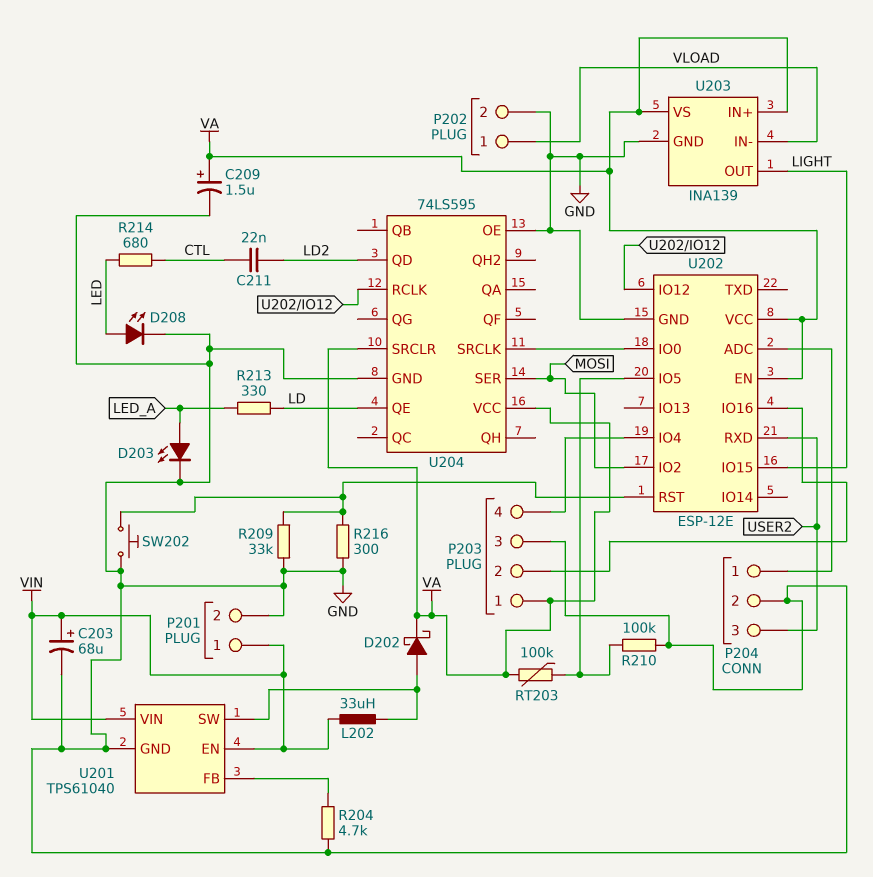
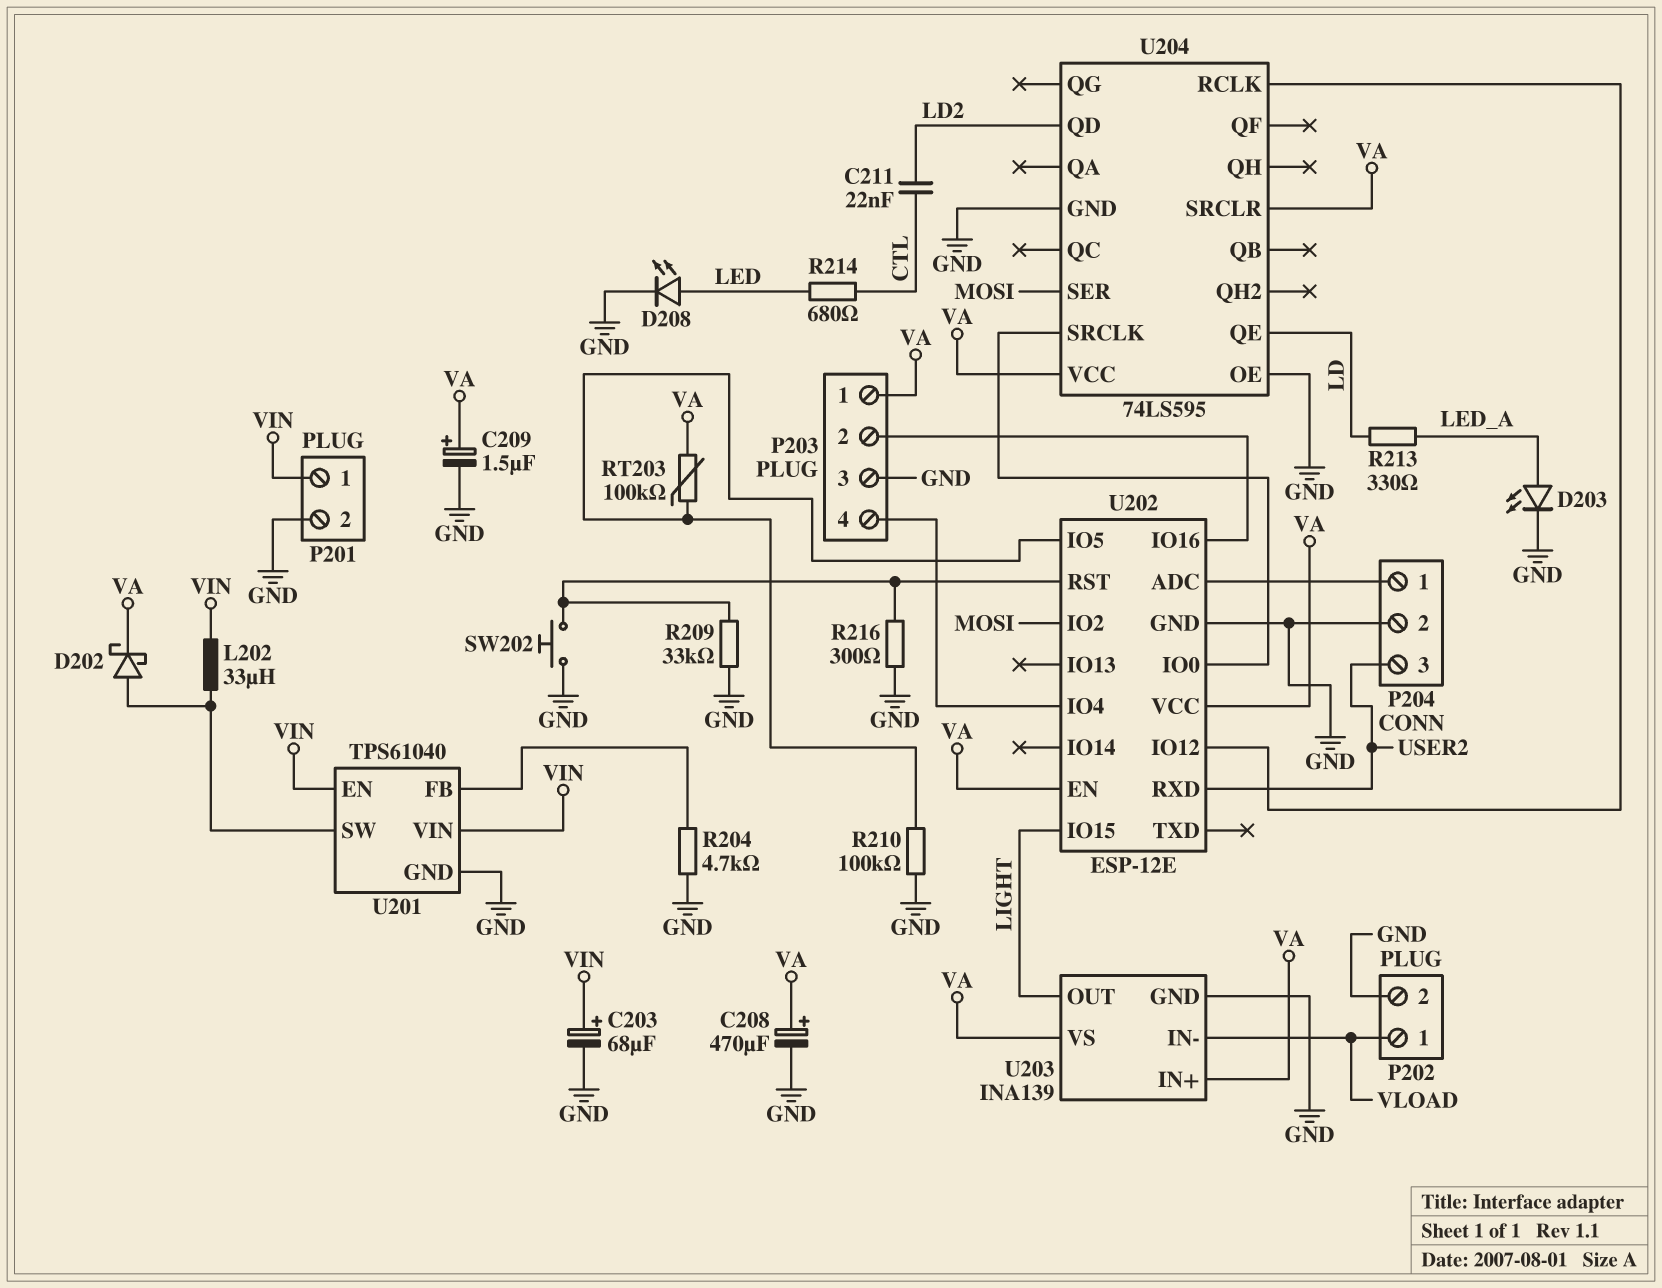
C208: none -> 470uF (plus VA, minus GND)

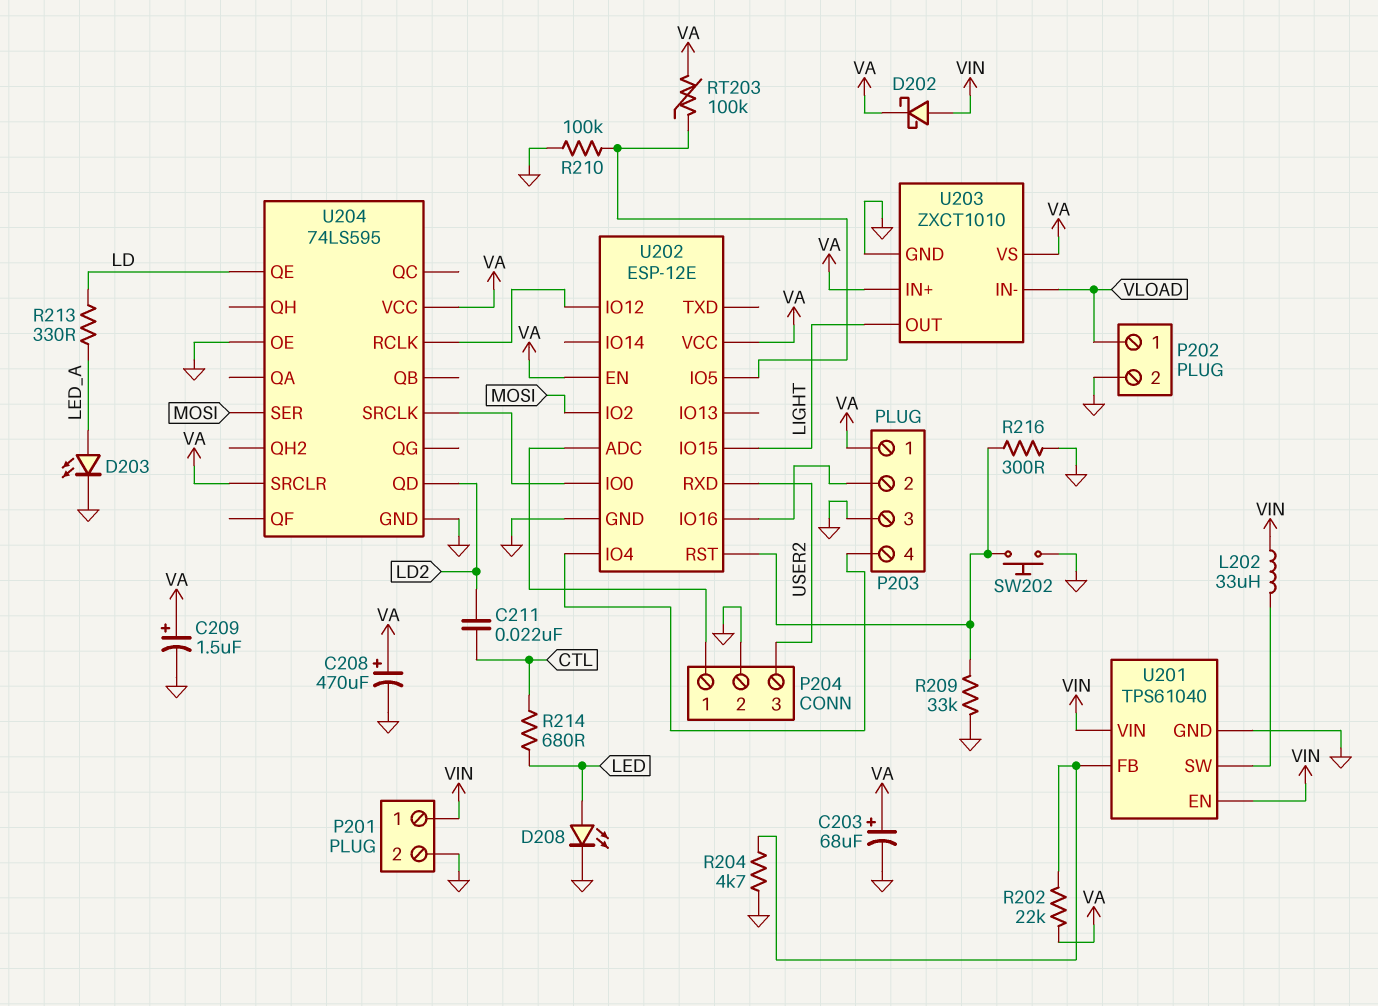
C203: 68uF (plus VIN, minus GND) -> 68uF (plus VA, minus GND)
D202: schottky (A U201/SW, K VA) -> schottky (A VIN, K VA)
R202: none -> 22k (U201/FB, VA)
U203: INA139 -> ZXCT1010

